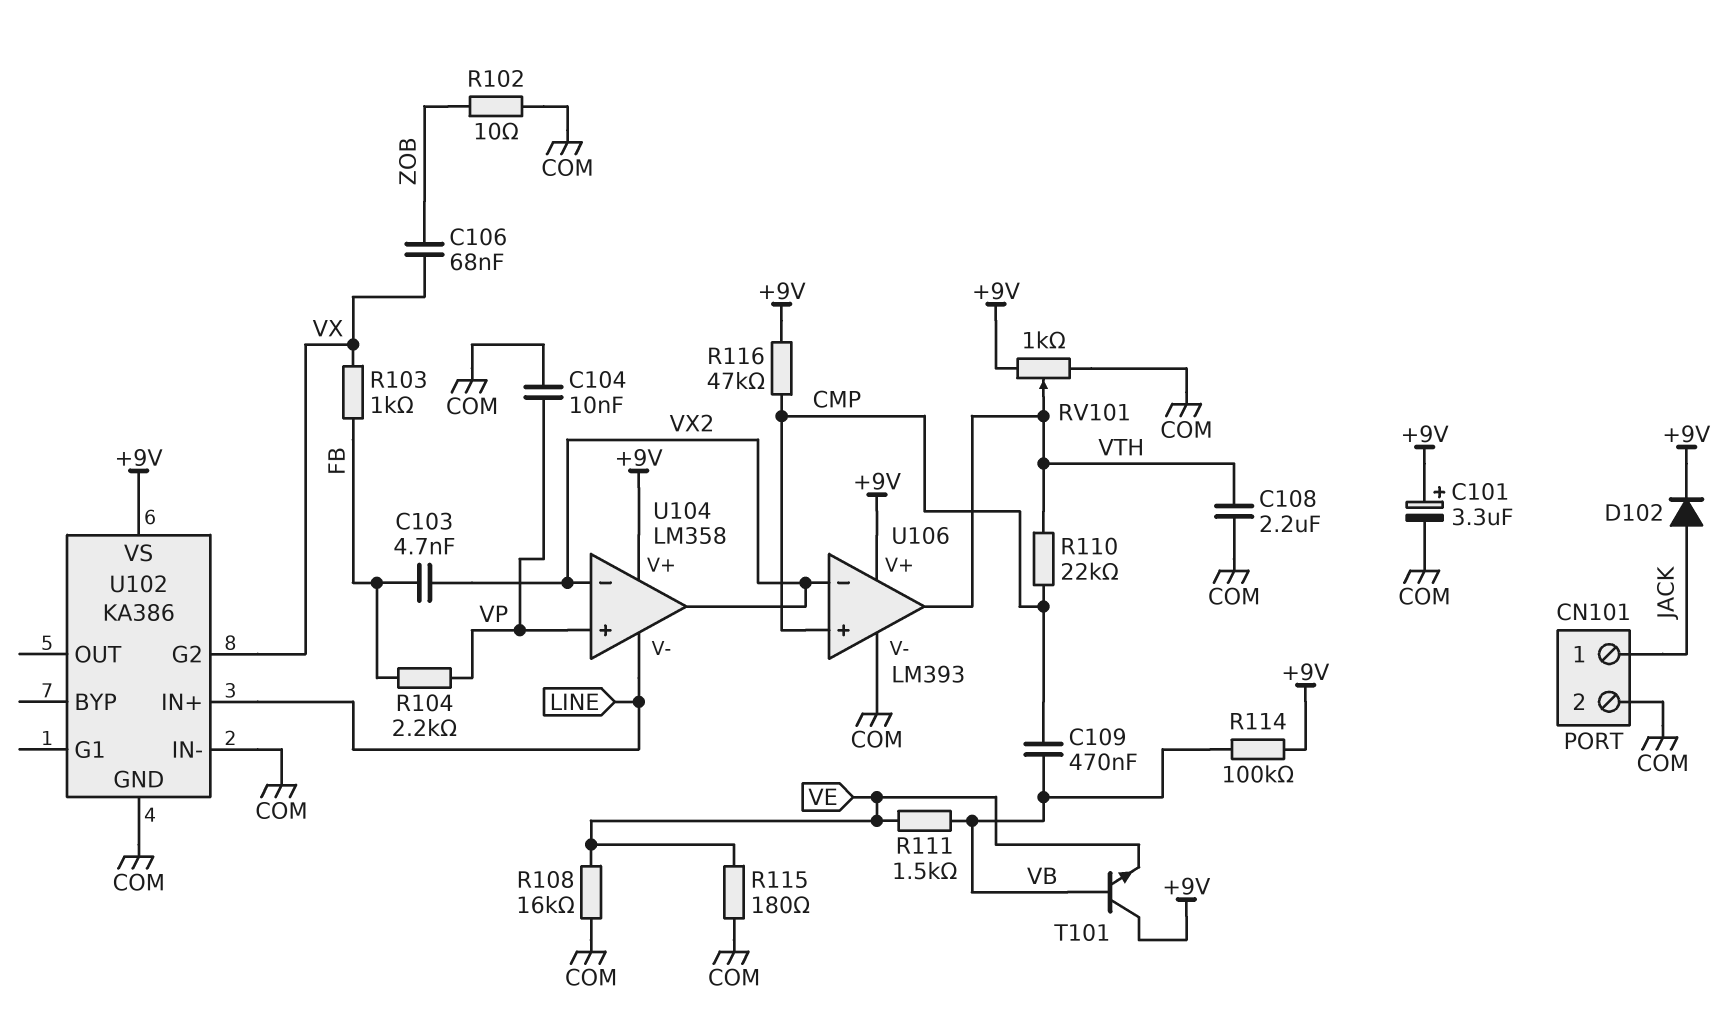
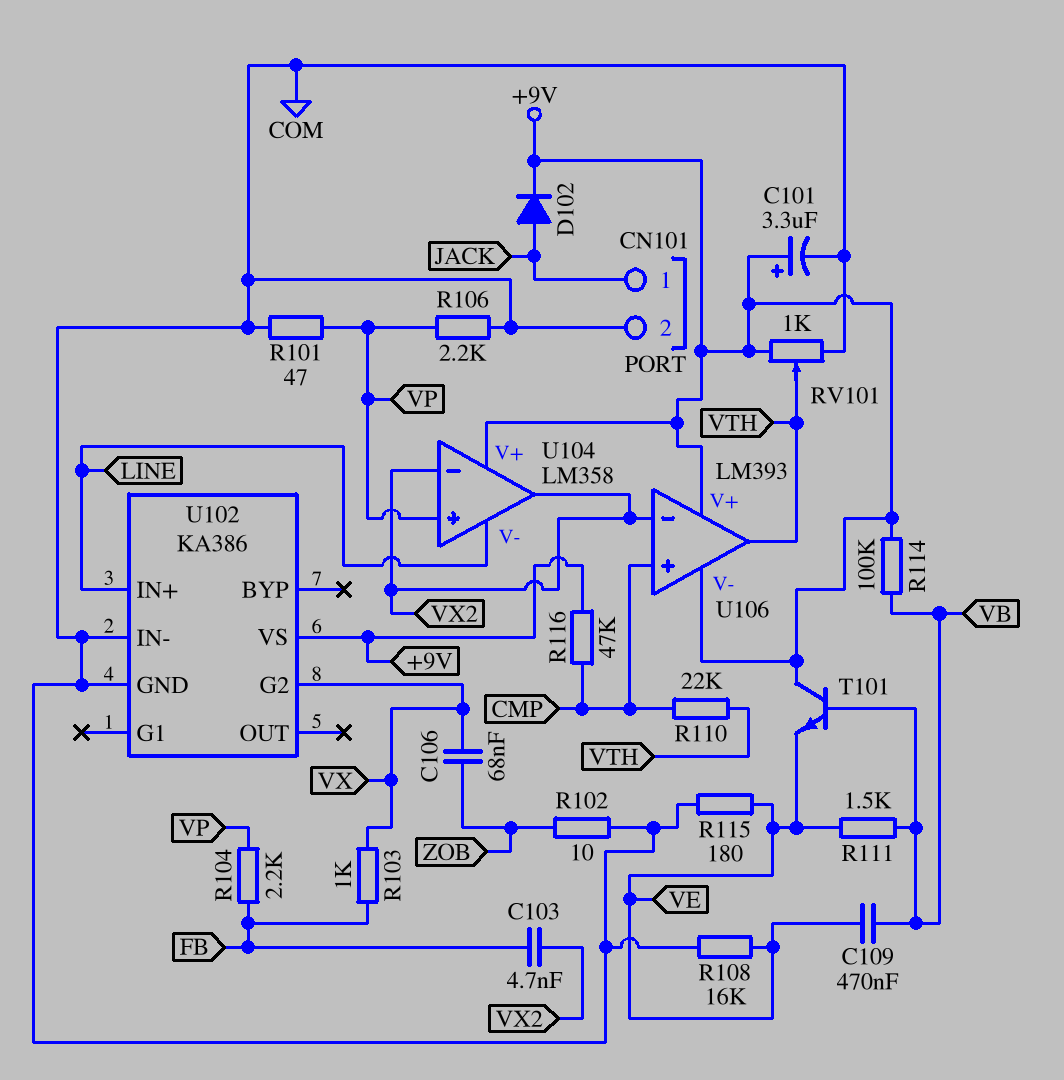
C104: 10nF (COM, VP) -> none
C108: 2.2uF (COM, VTH) -> none
C109: 470nF (CMP, VB) -> 470nF (VB, VE)
R101: none -> 47 (COM, VP)
R106: none -> 2.2k (COM, VP)
U106 pin V-: COM -> +9V

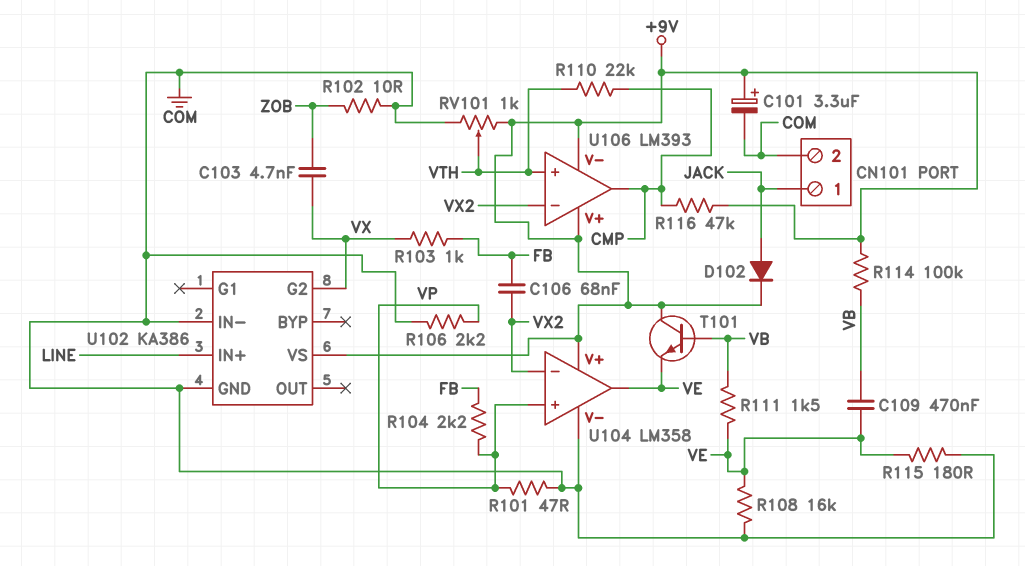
C103: 4.7nF (FB, VX2) -> 4.7nF (VX, ZOB)
C106: 68nF (VX, ZOB) -> 68nF (FB, VX2)
U104 pin V-: LINE -> COM
U104 pin out: VX2 -> VE
U106 pin in+: CMP -> VTH
U106 pin out: VTH -> CMP

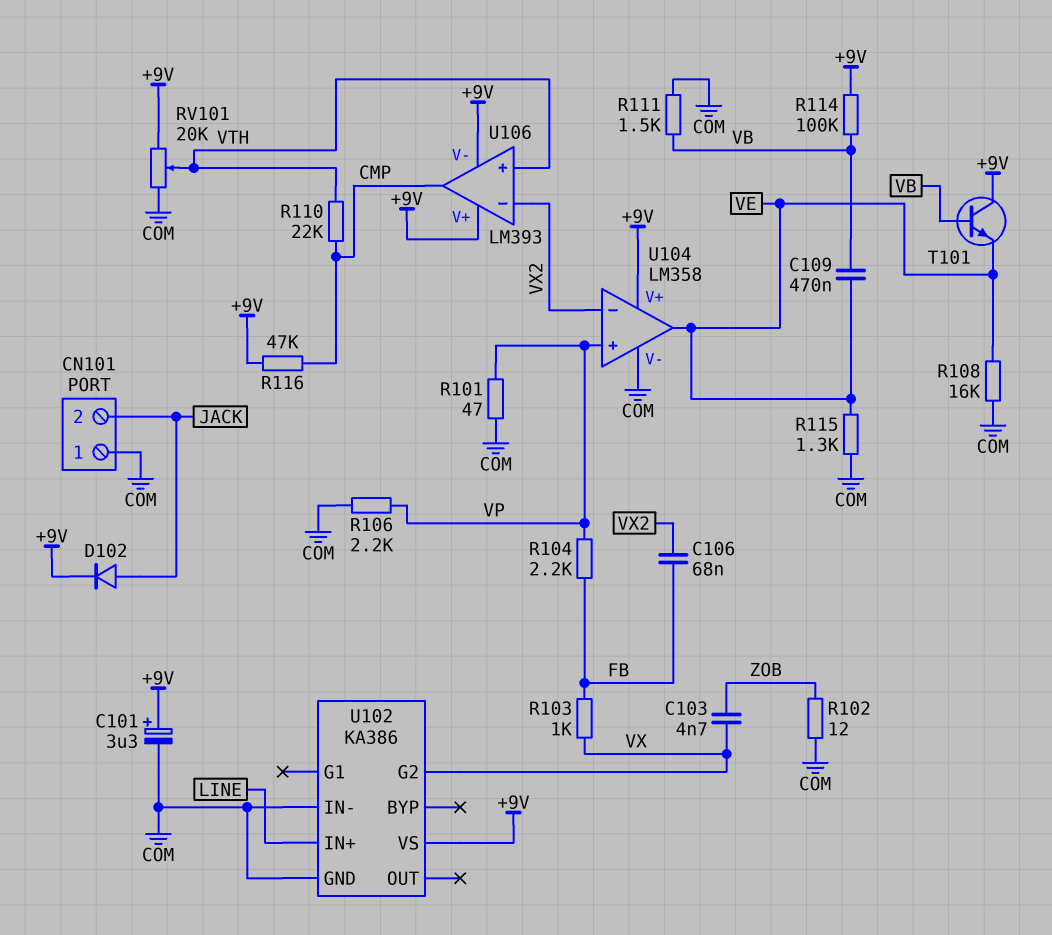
CN101 pin 1: JACK -> COM
CN101 pin 2: COM -> JACK
R102: 10 (COM, ZOB) -> 12 (COM, ZOB)
R111: 1.5k (VB, VE) -> 1.5k (COM, VB)
R115: 180 (COM, VE) -> 1.3k (COM, VE)
RV101: 1k (+9V, COM, wiper VTH) -> 20k (+9V, COM, wiper VTH)

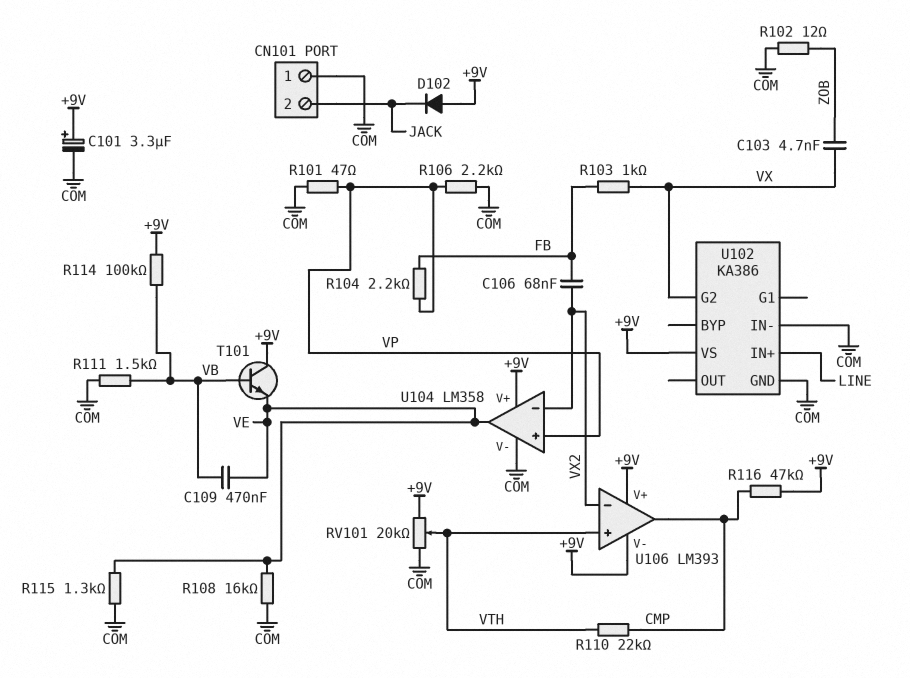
D102: diode (A JACK, K +9V) -> diode (A +9V, K JACK)

